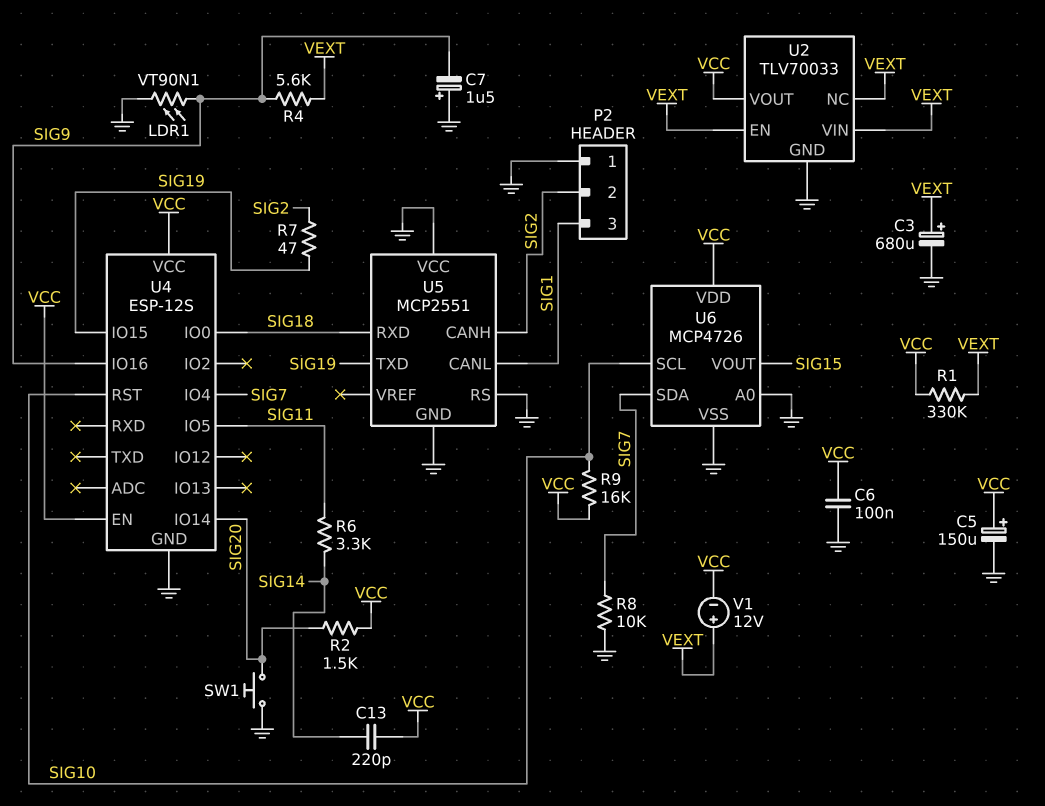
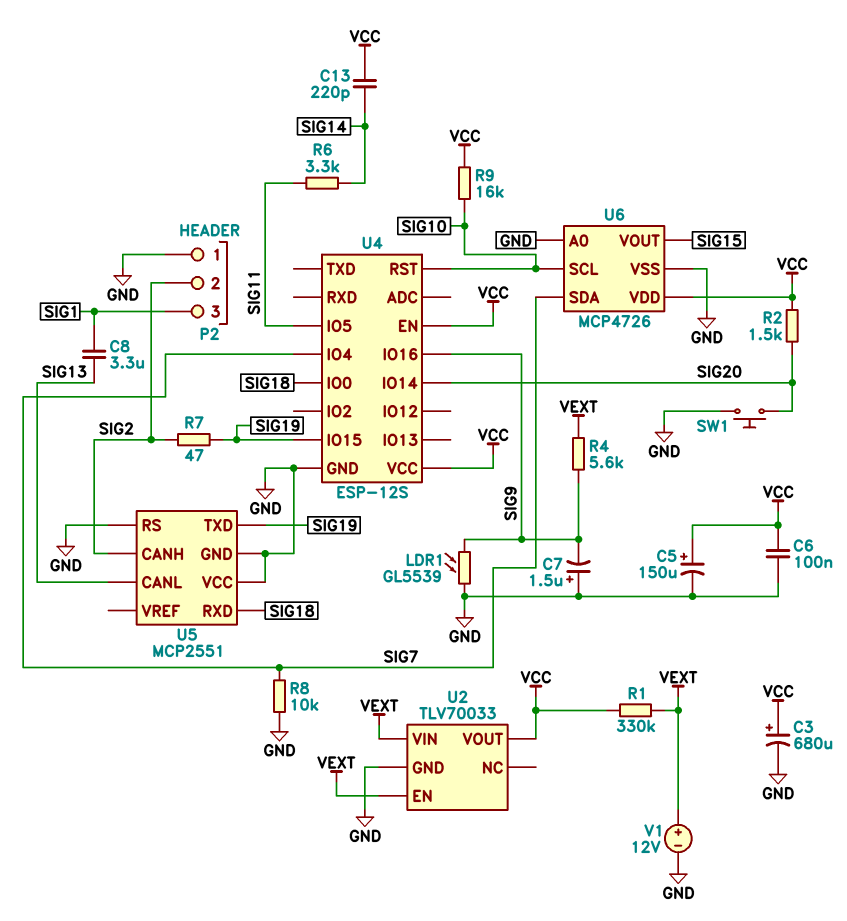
C3: 680uF (plus VEXT, minus GND) -> 680uF (plus VCC, minus GND)
C8: none -> 3.3uF (SIG1, SIG13)
LDR1: VT90N1 (GND, SIG9) -> GL5539 (GND, SIG9)
U2 pin NC: VEXT -> none
U5 pin CANL: SIG1 -> SIG13
V1: 12V (plus VEXT, minus VCC) -> 12V (plus VEXT, minus GND)

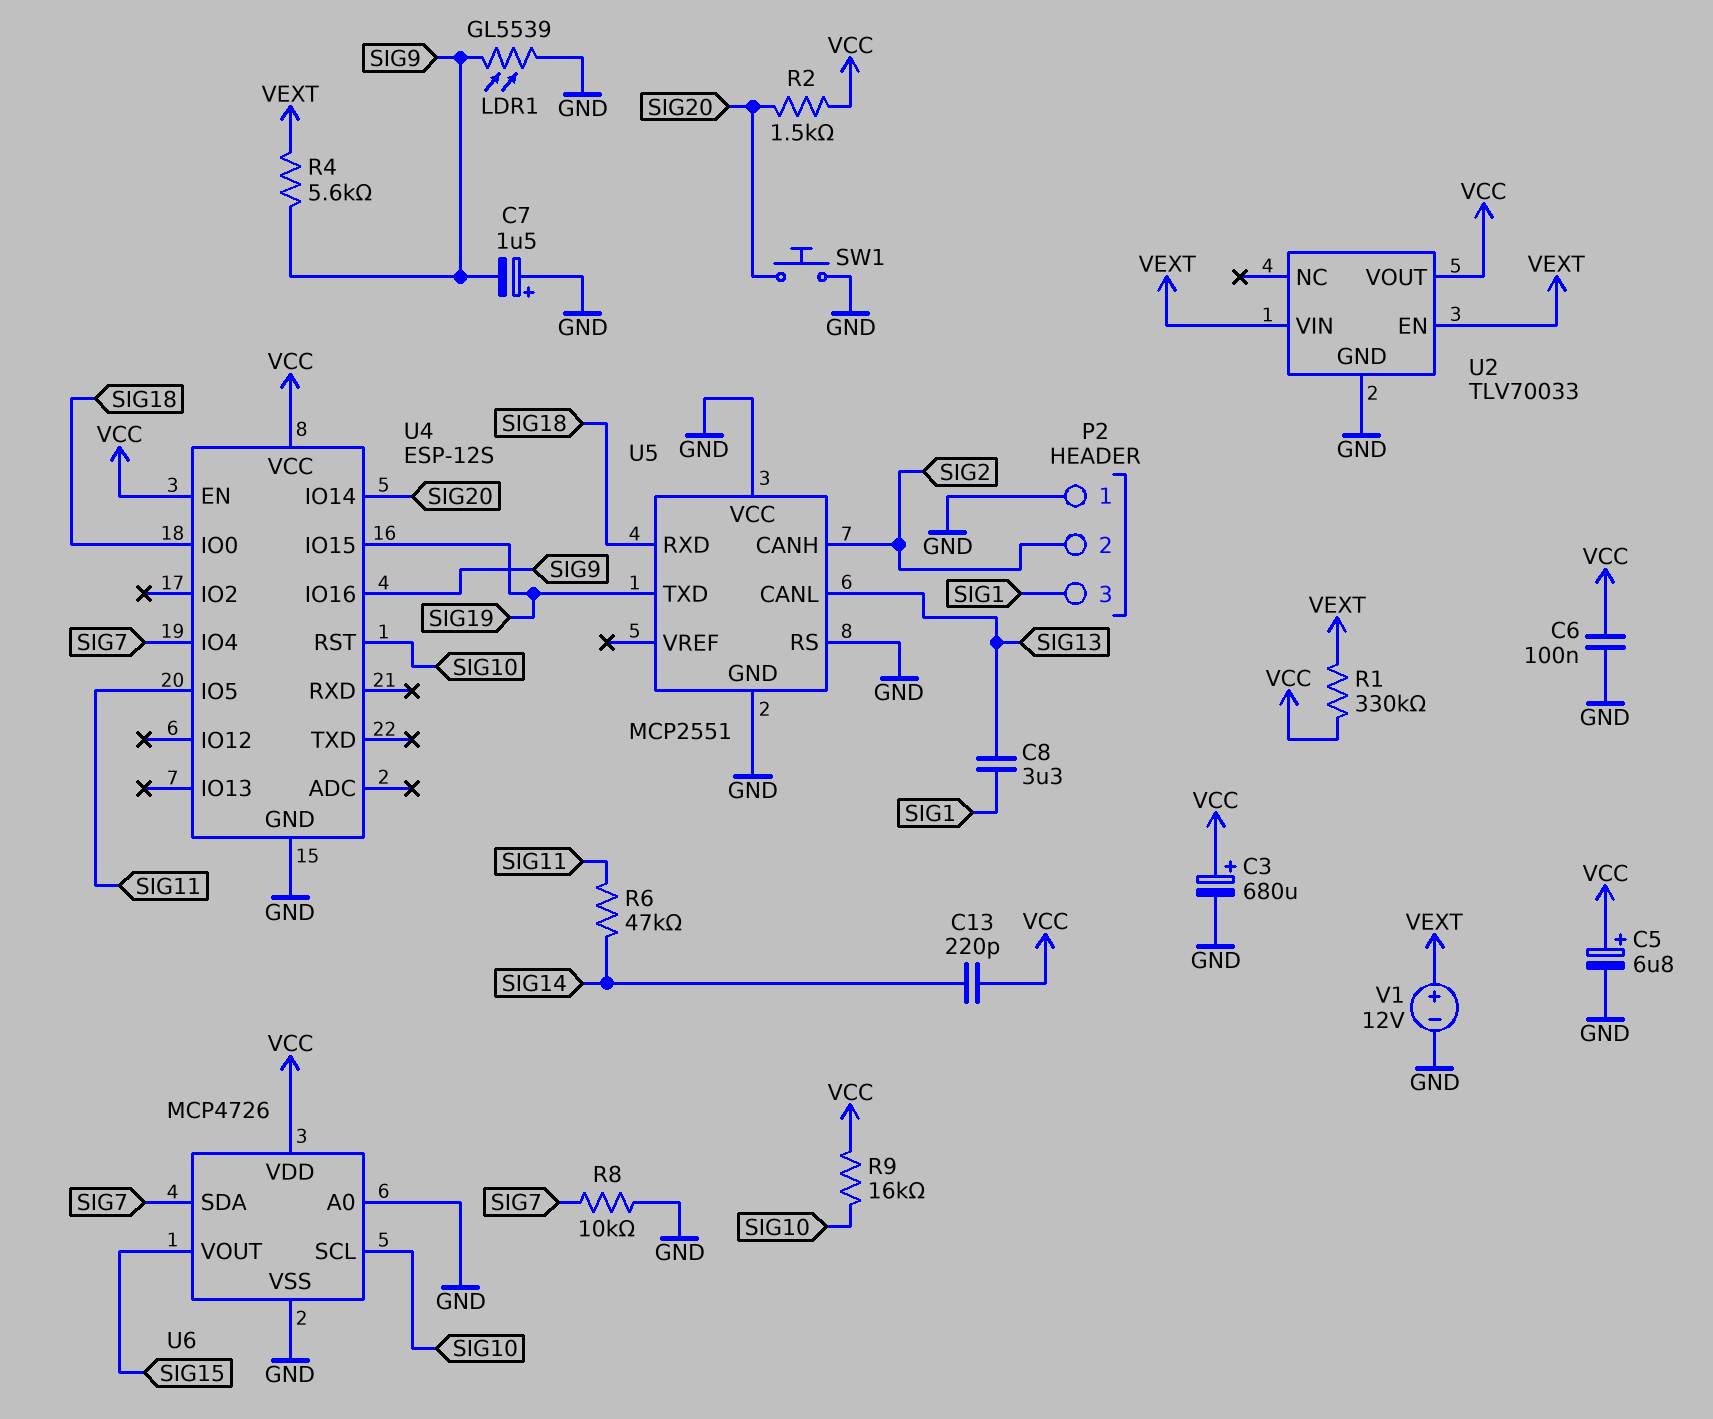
C5: 150uF (plus VCC, minus GND) -> 6.8uF (plus VCC, minus GND)
R6: 3.3k (SIG11, SIG14) -> 47k (SIG11, SIG14)
R7: 47 (SIG2, SIG19) -> none

